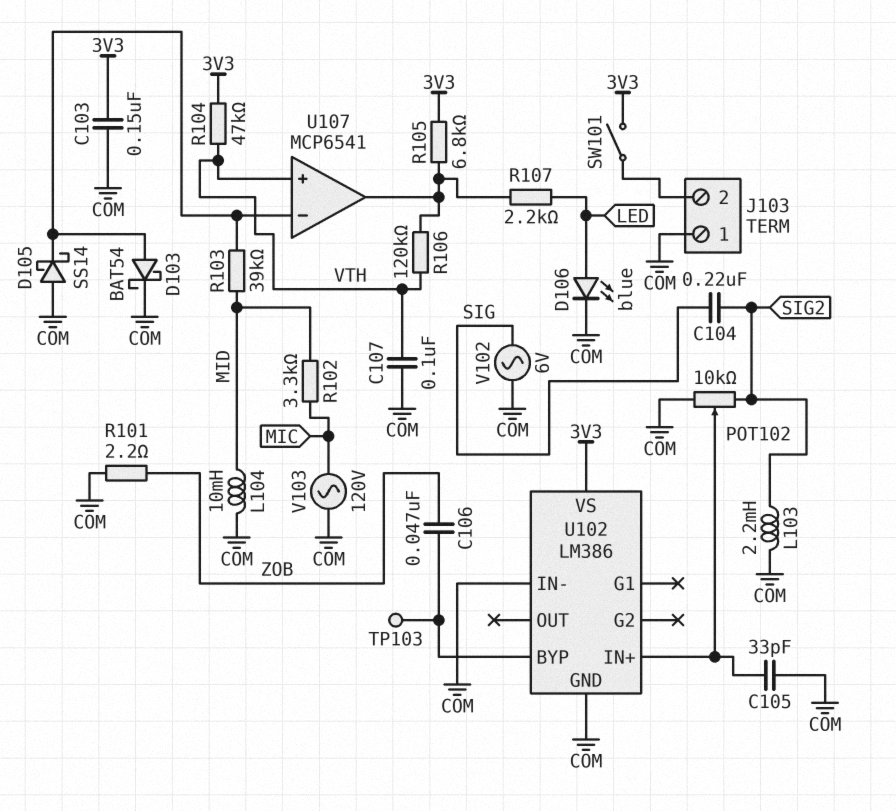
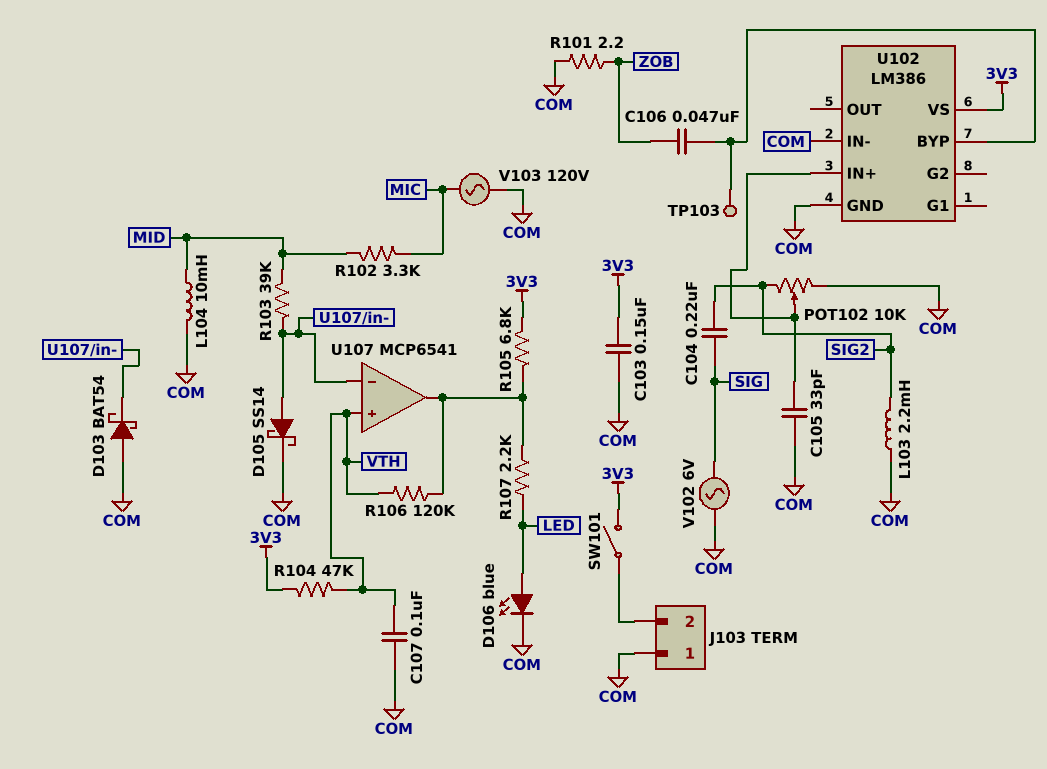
D103: schottky BAT54 (A U107/in-, K COM) -> schottky BAT54 (A COM, K U107/in-)
D105: schottky SS14 (A COM, K U107/in-) -> schottky SS14 (A U107/in-, K COM)

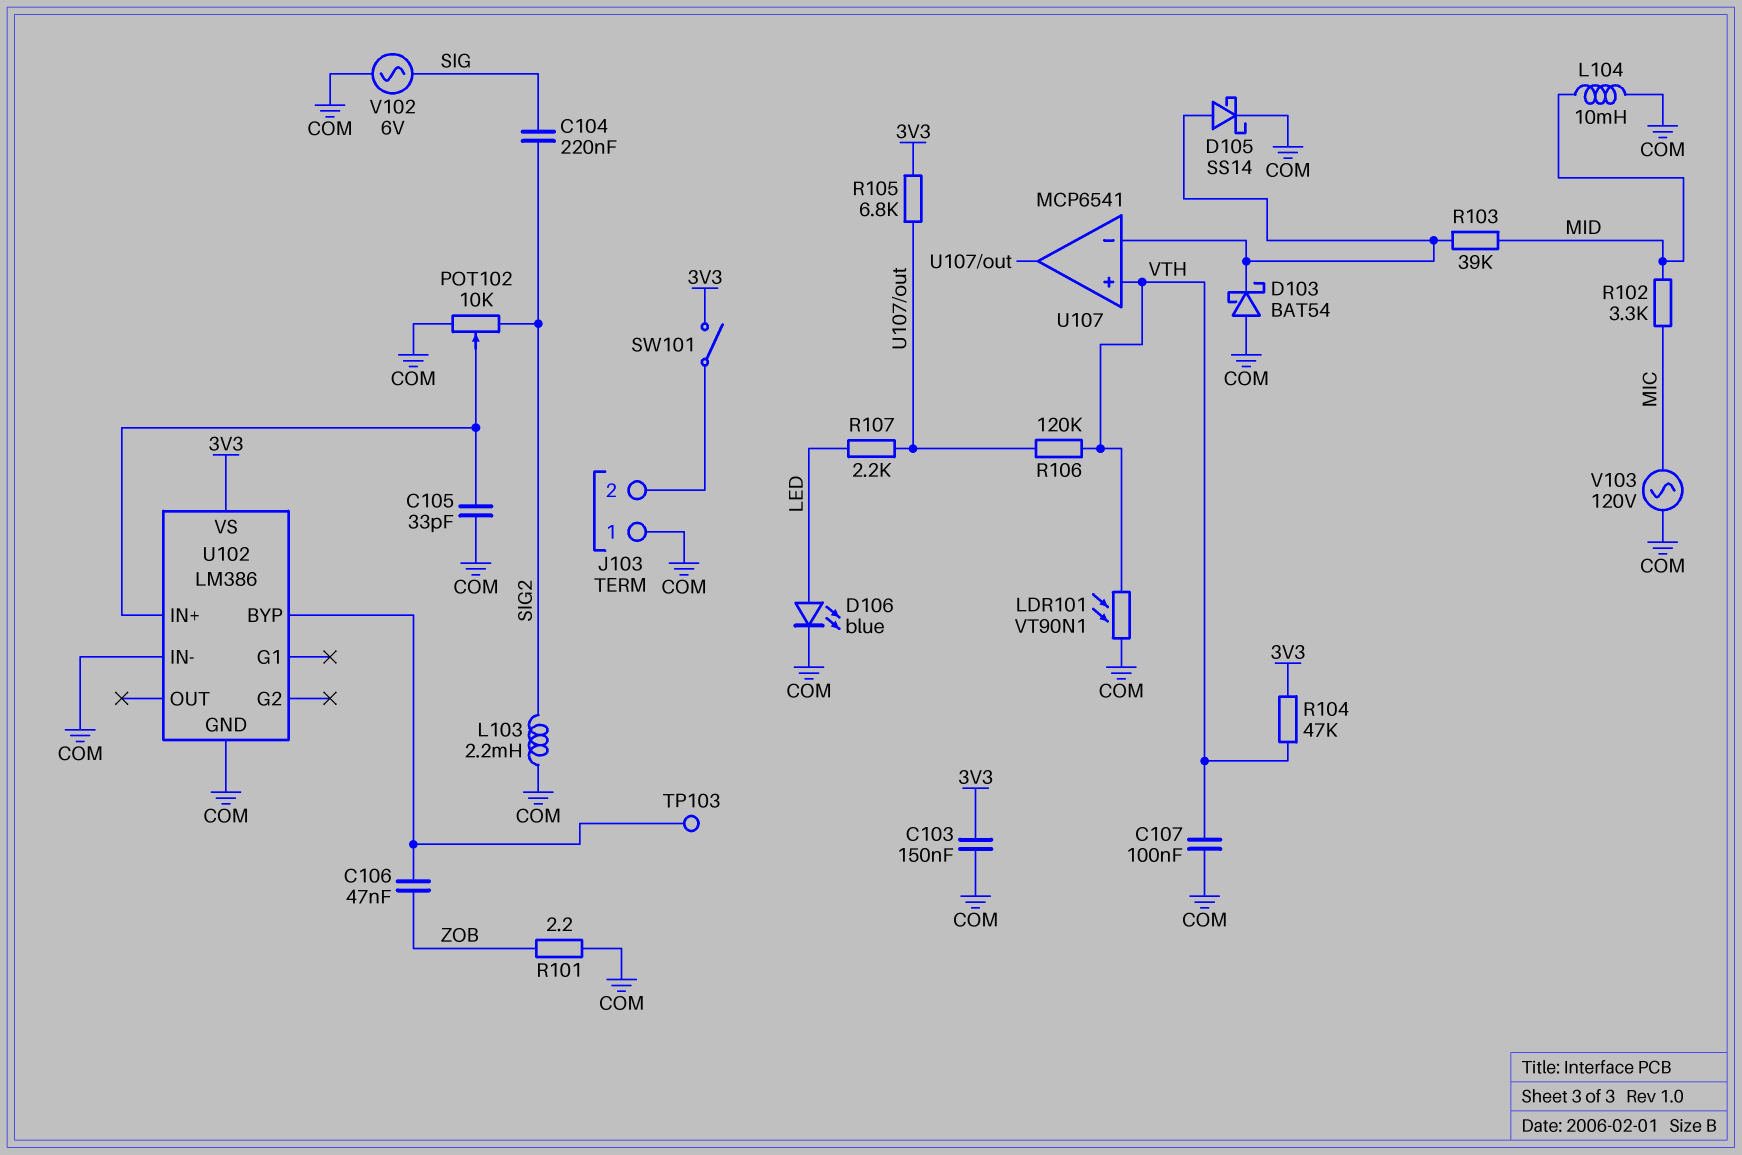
LDR101: none -> VT90N1 (COM, VTH)

